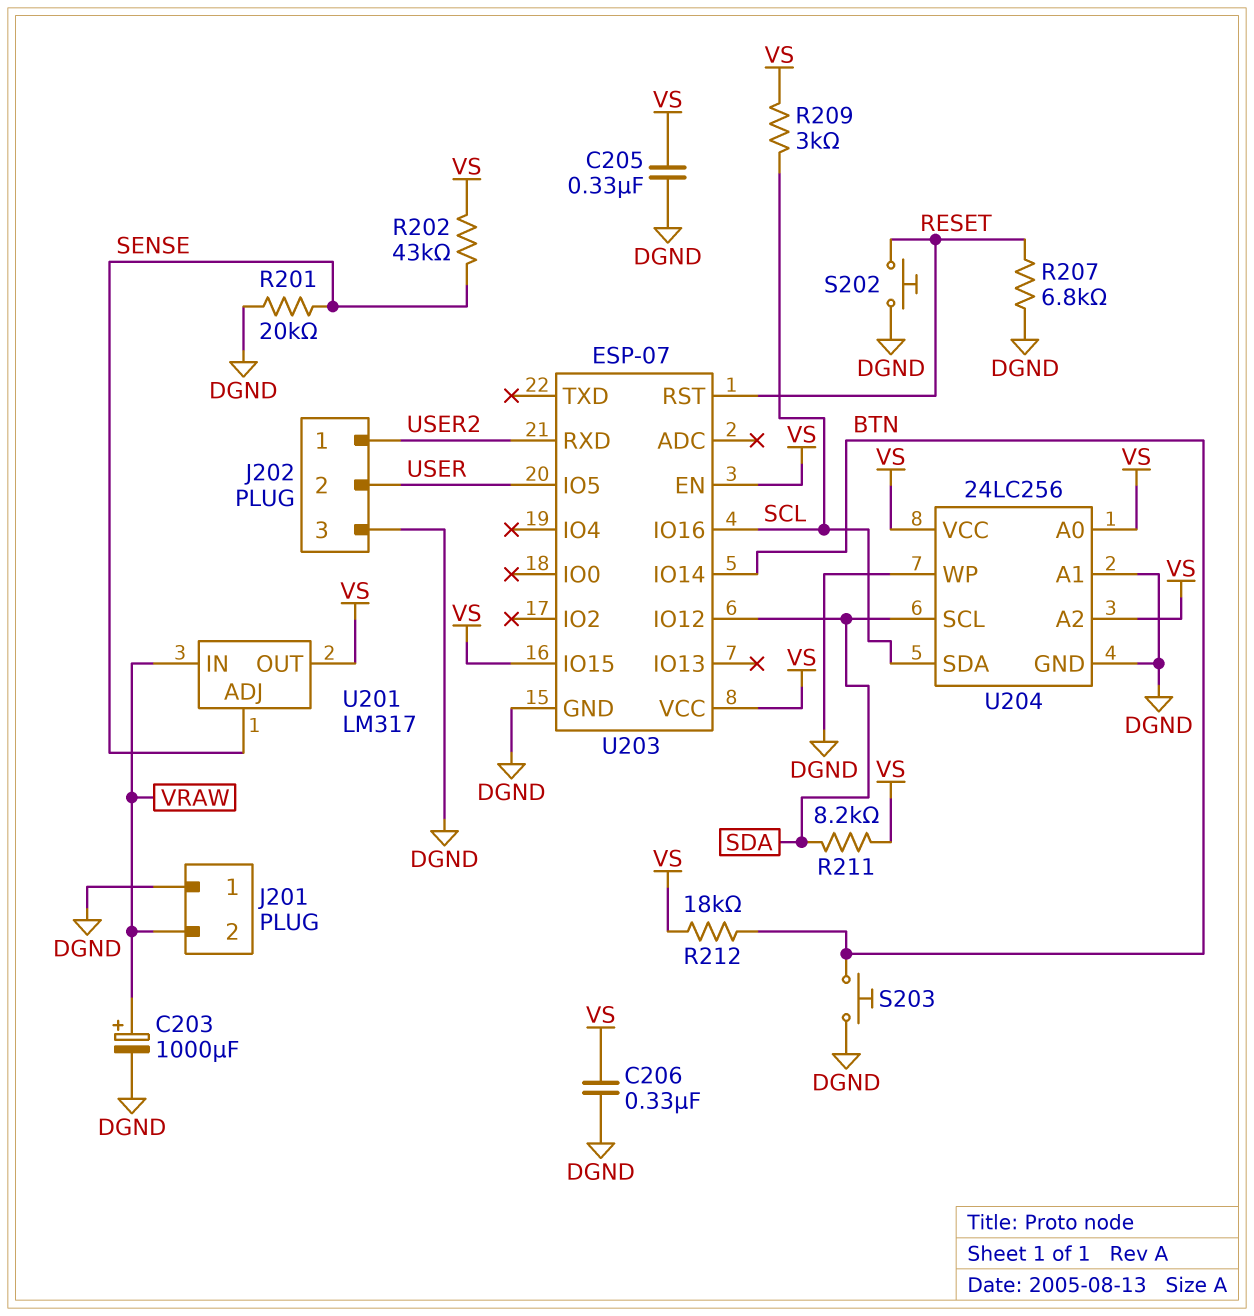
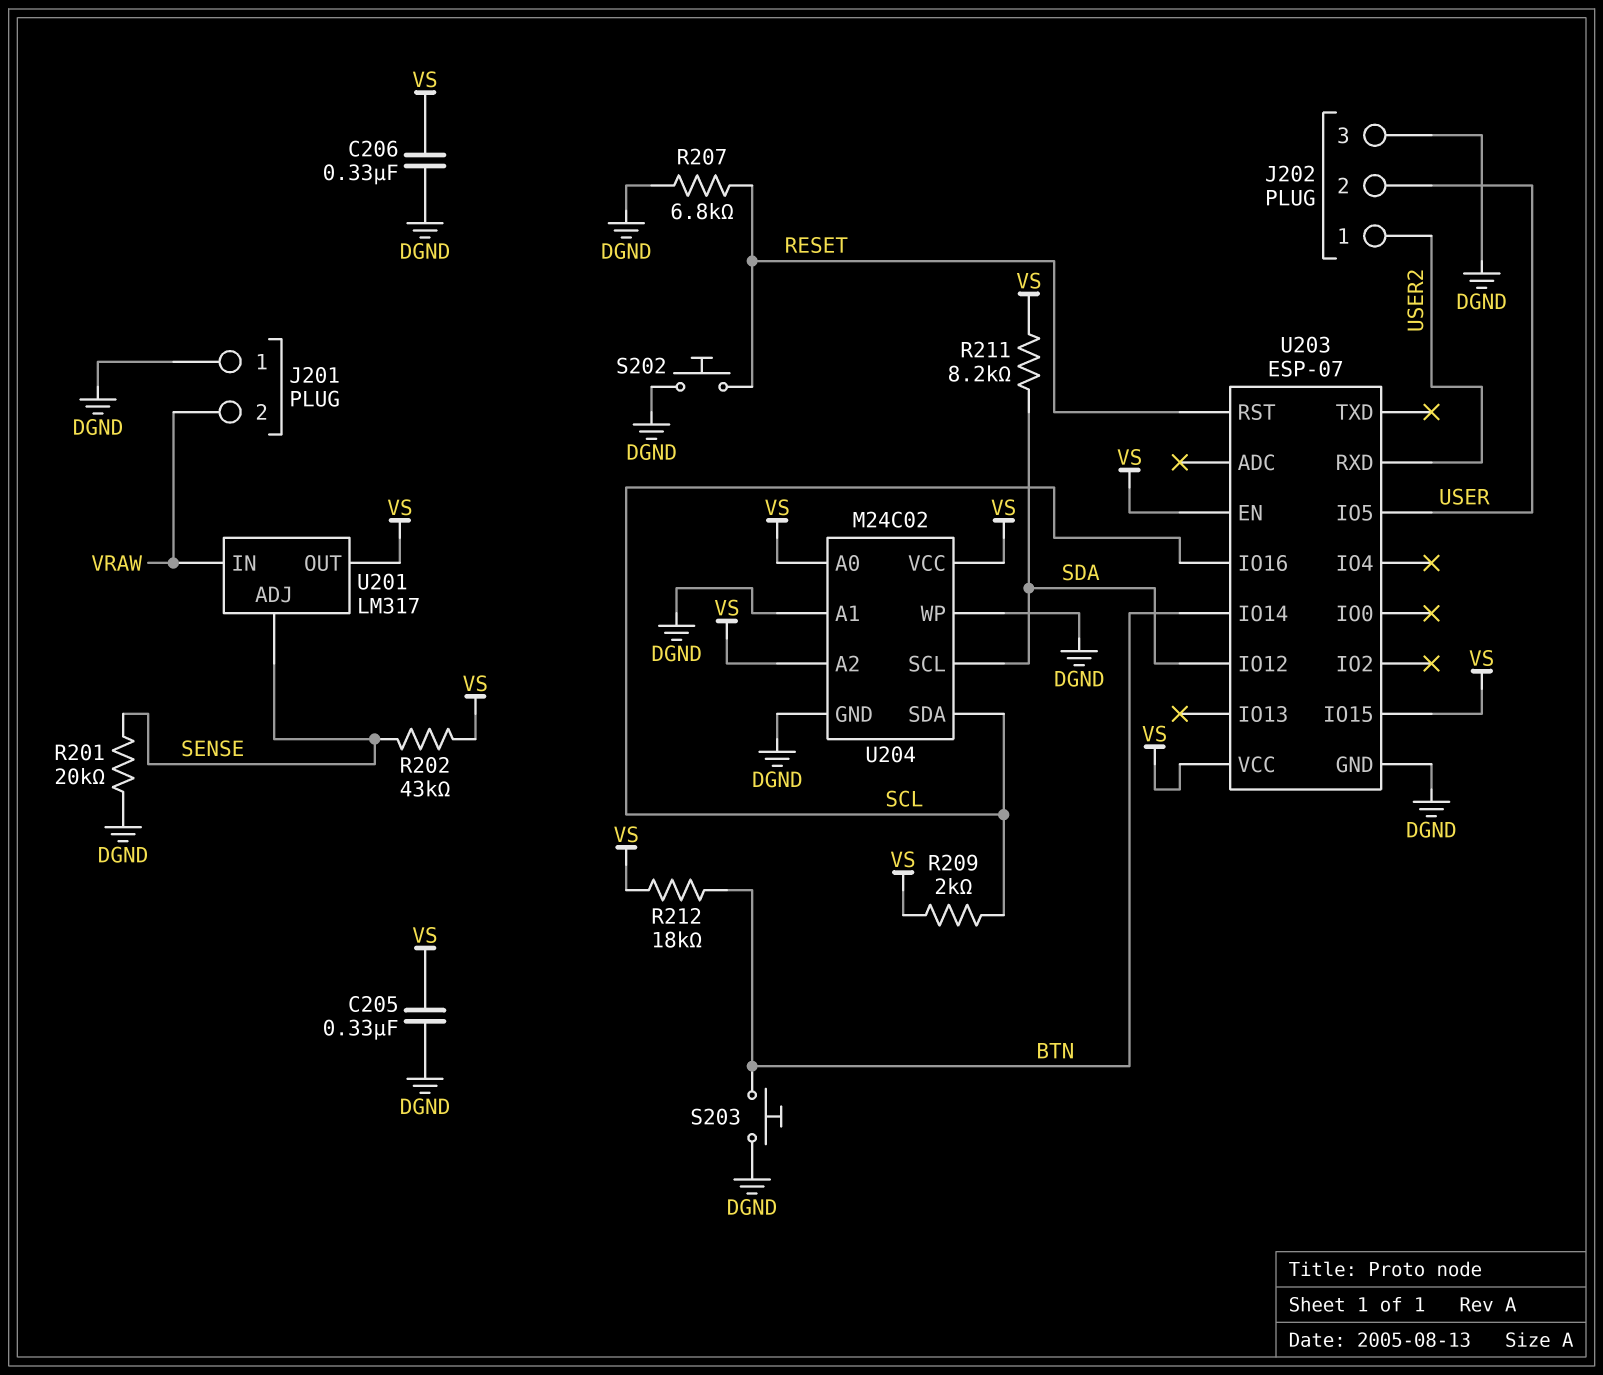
C203: 1000uF (plus VRAW, minus DGND) -> none
R209: 3k (SCL, VS) -> 2k (SCL, VS)
U204: 24LC256 -> M24C02

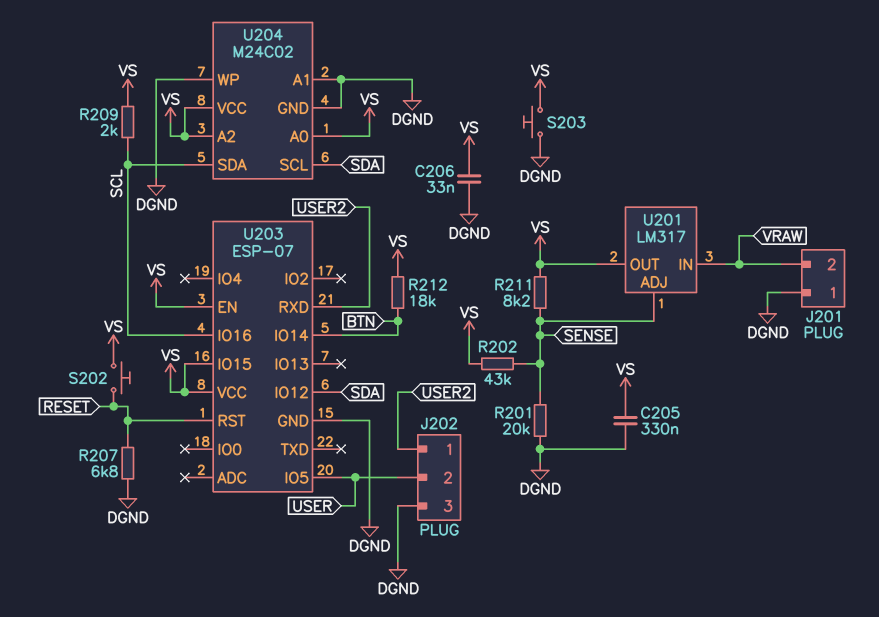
C206: 330nF (DGND, VS) -> 33nF (DGND, VS)
R211: 8.2k (SDA, VS) -> 8.2k (SENSE, VS)
S202: button (DGND, RESET) -> button (RESET, VS)
S203: button (BTN, DGND) -> button (DGND, VS)

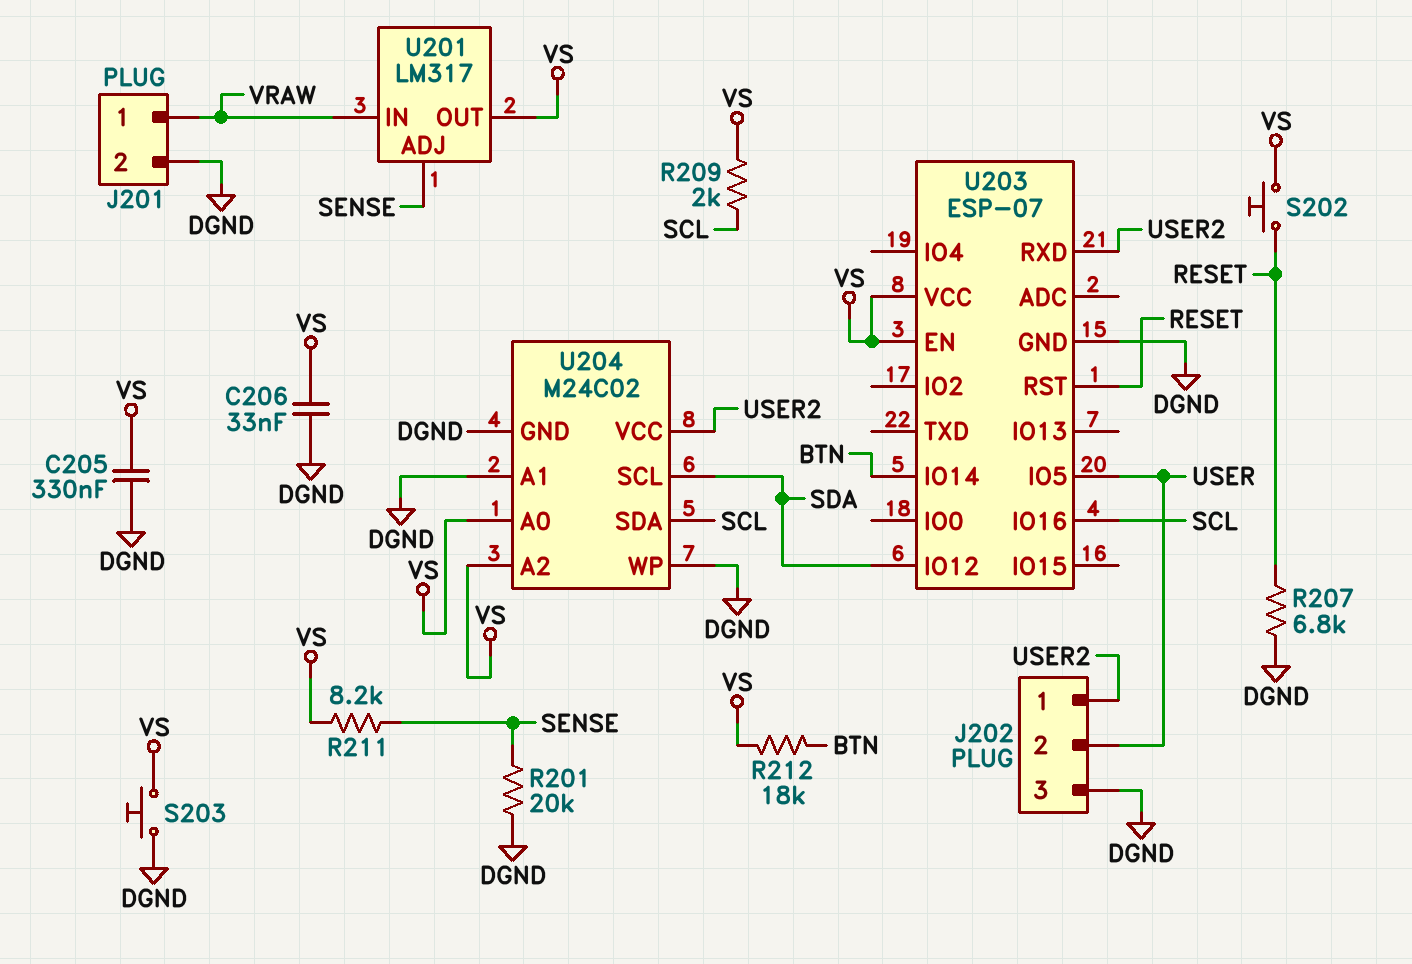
J201 pin 1: DGND -> VRAW
J201 pin 2: VRAW -> DGND
R202: 43k (SENSE, VS) -> none
U203 pin IO15: VS -> none
U204 pin VCC: VS -> USER2

